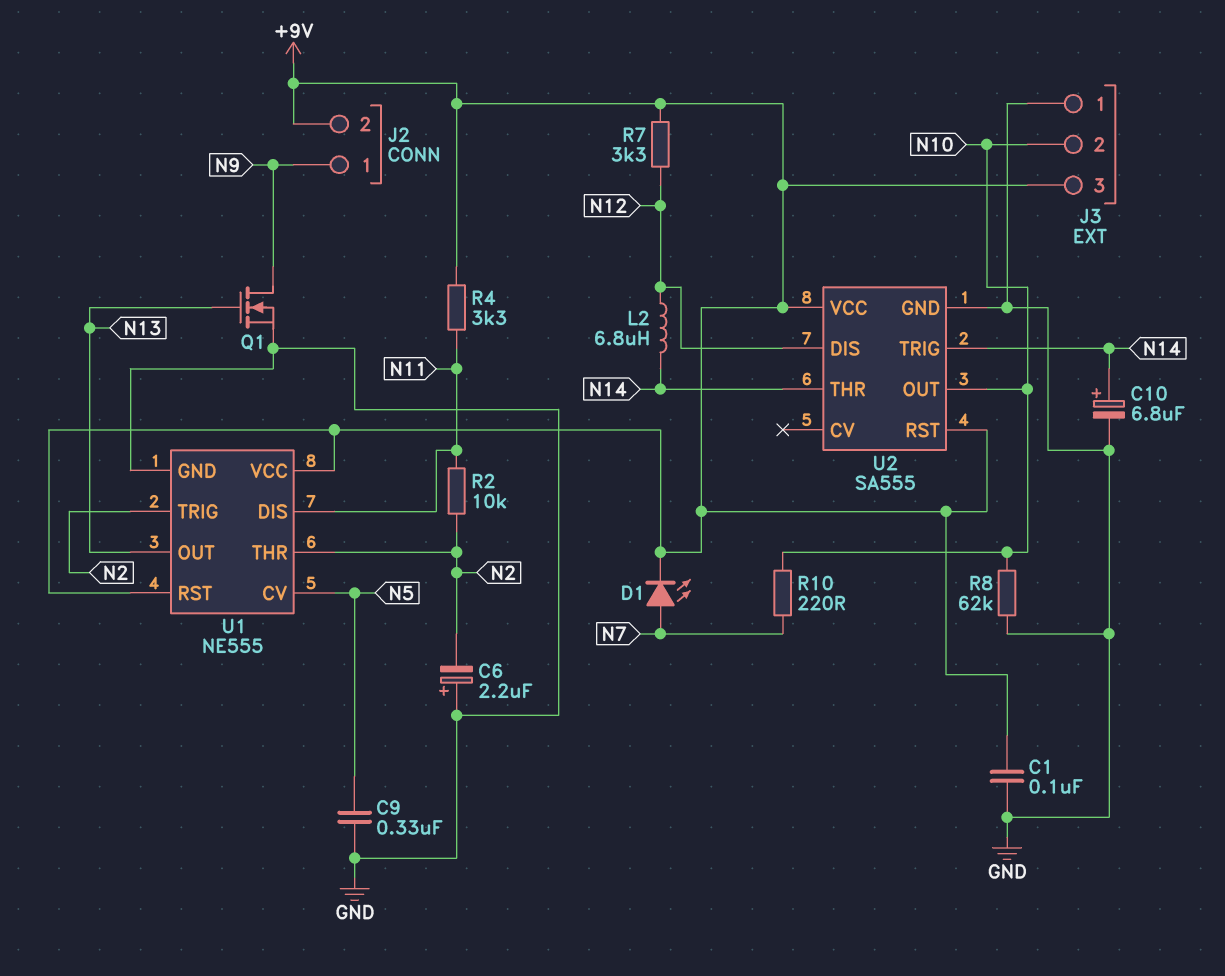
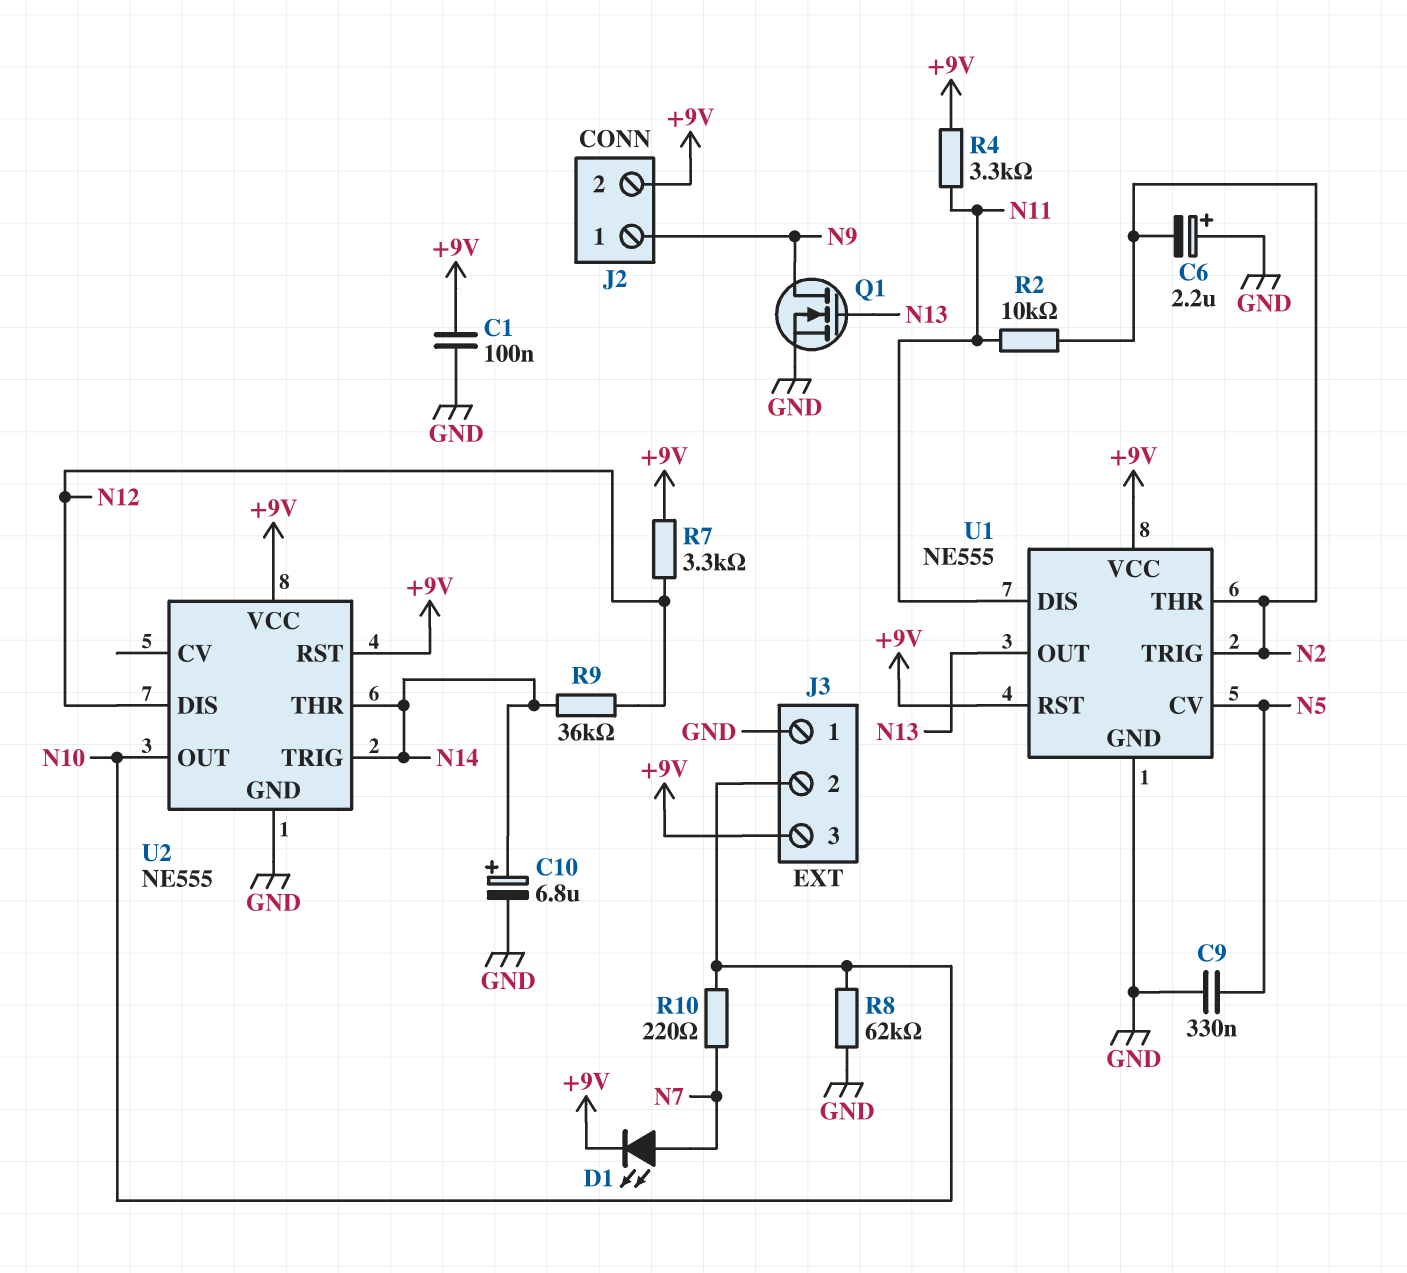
L2: 6.8uH (N12, N14) -> none
R9: none -> 36k (N12, N14)
U2: SA555 -> NE555

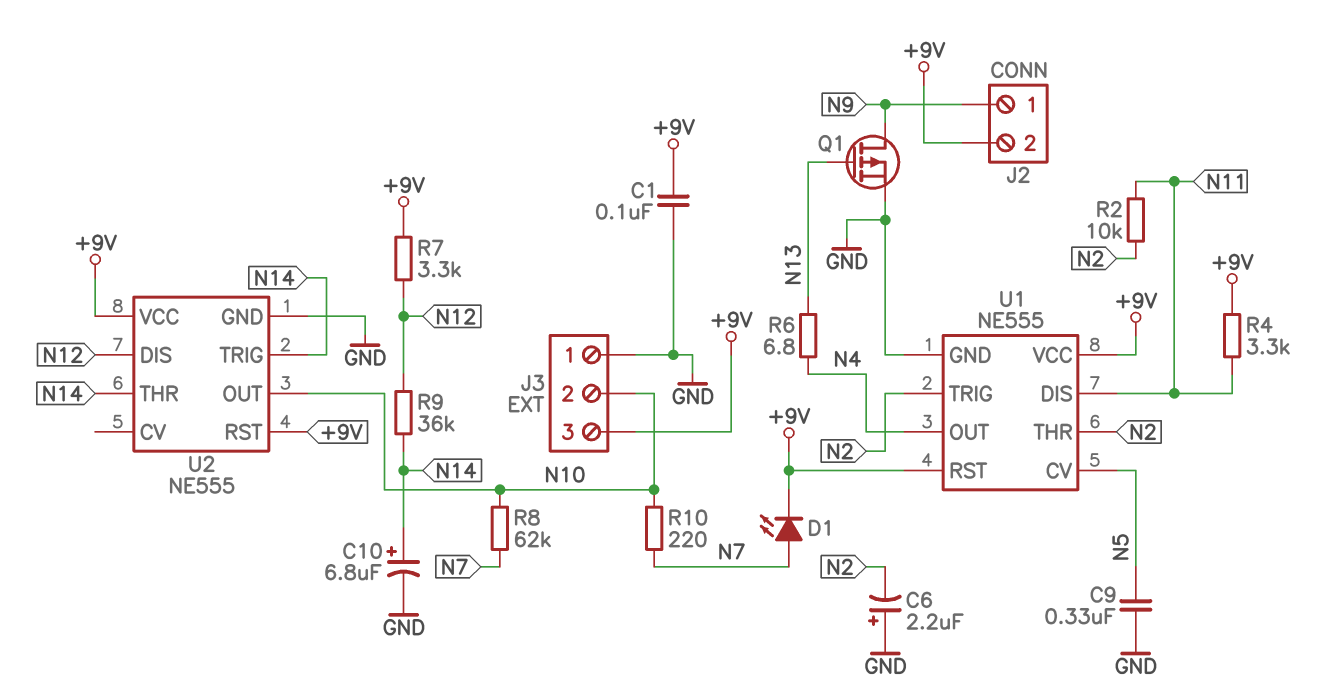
Q1: NMOS (G N13, D N9, S GND) -> PMOS (G N13, D N9, S GND)
R6: none -> 6.8 (N4, N13)
R8: 62k (GND, N10) -> 62k (N7, N10)
U1 pin OUT: N13 -> N4

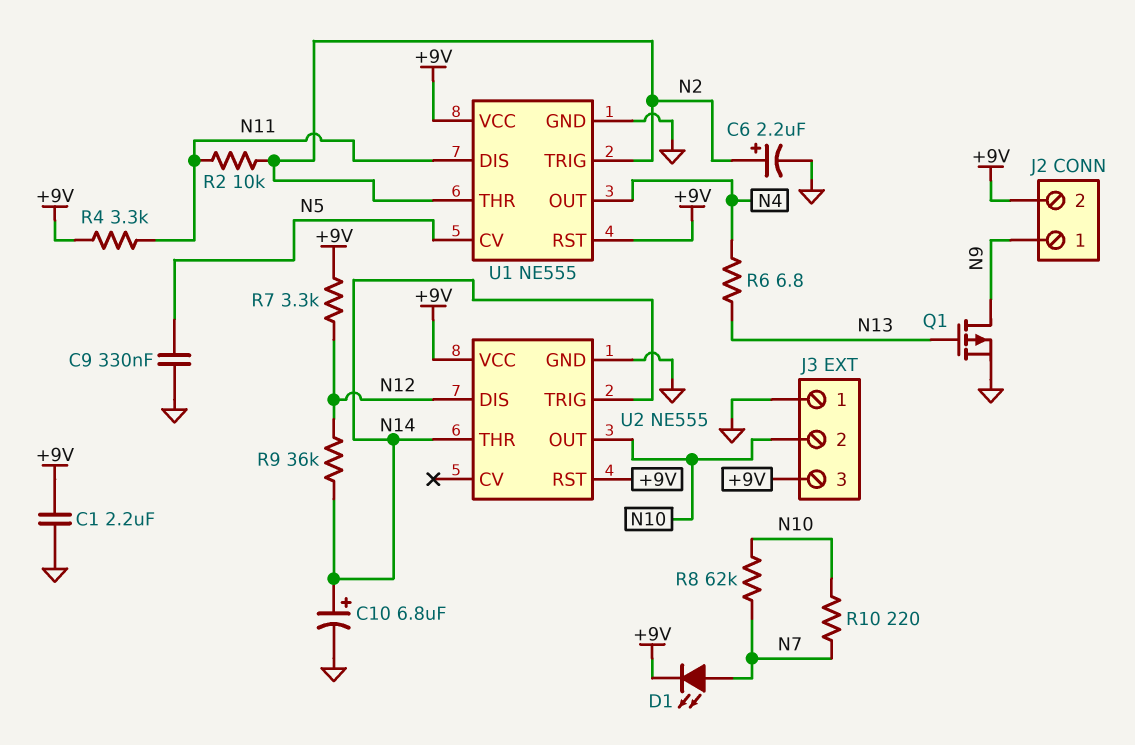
C1: 100nF (+9V, GND) -> 2.2uF (+9V, GND)
C6: 2.2uF (plus GND, minus N2) -> 2.2uF (plus N2, minus GND)

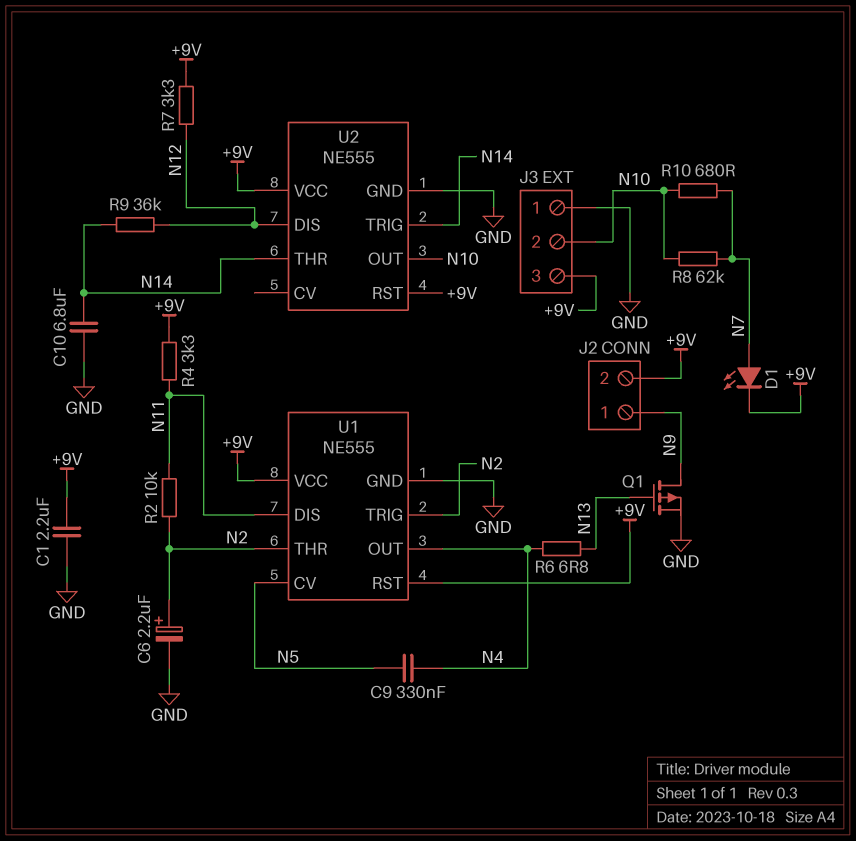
C9: 330nF (GND, N5) -> 330nF (N4, N5)
C10: 6.8uF (plus N14, minus GND) -> 6.8uF (GND, N14)
R10: 220 (N7, N10) -> 680 (N7, N10)

